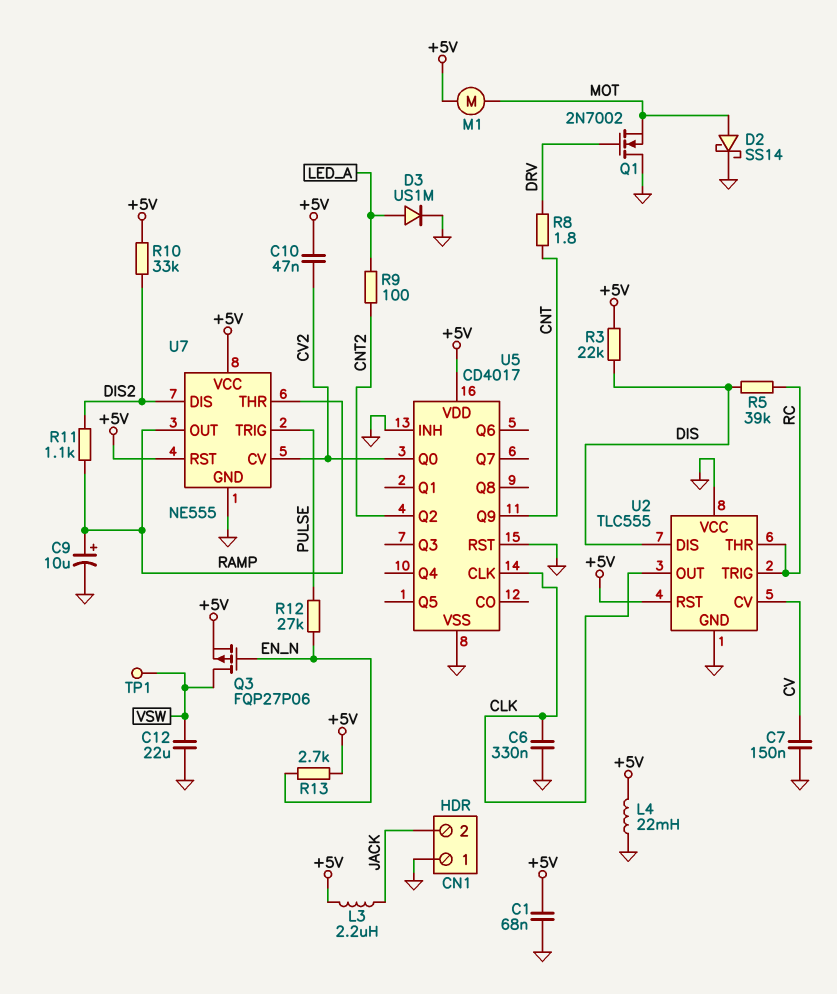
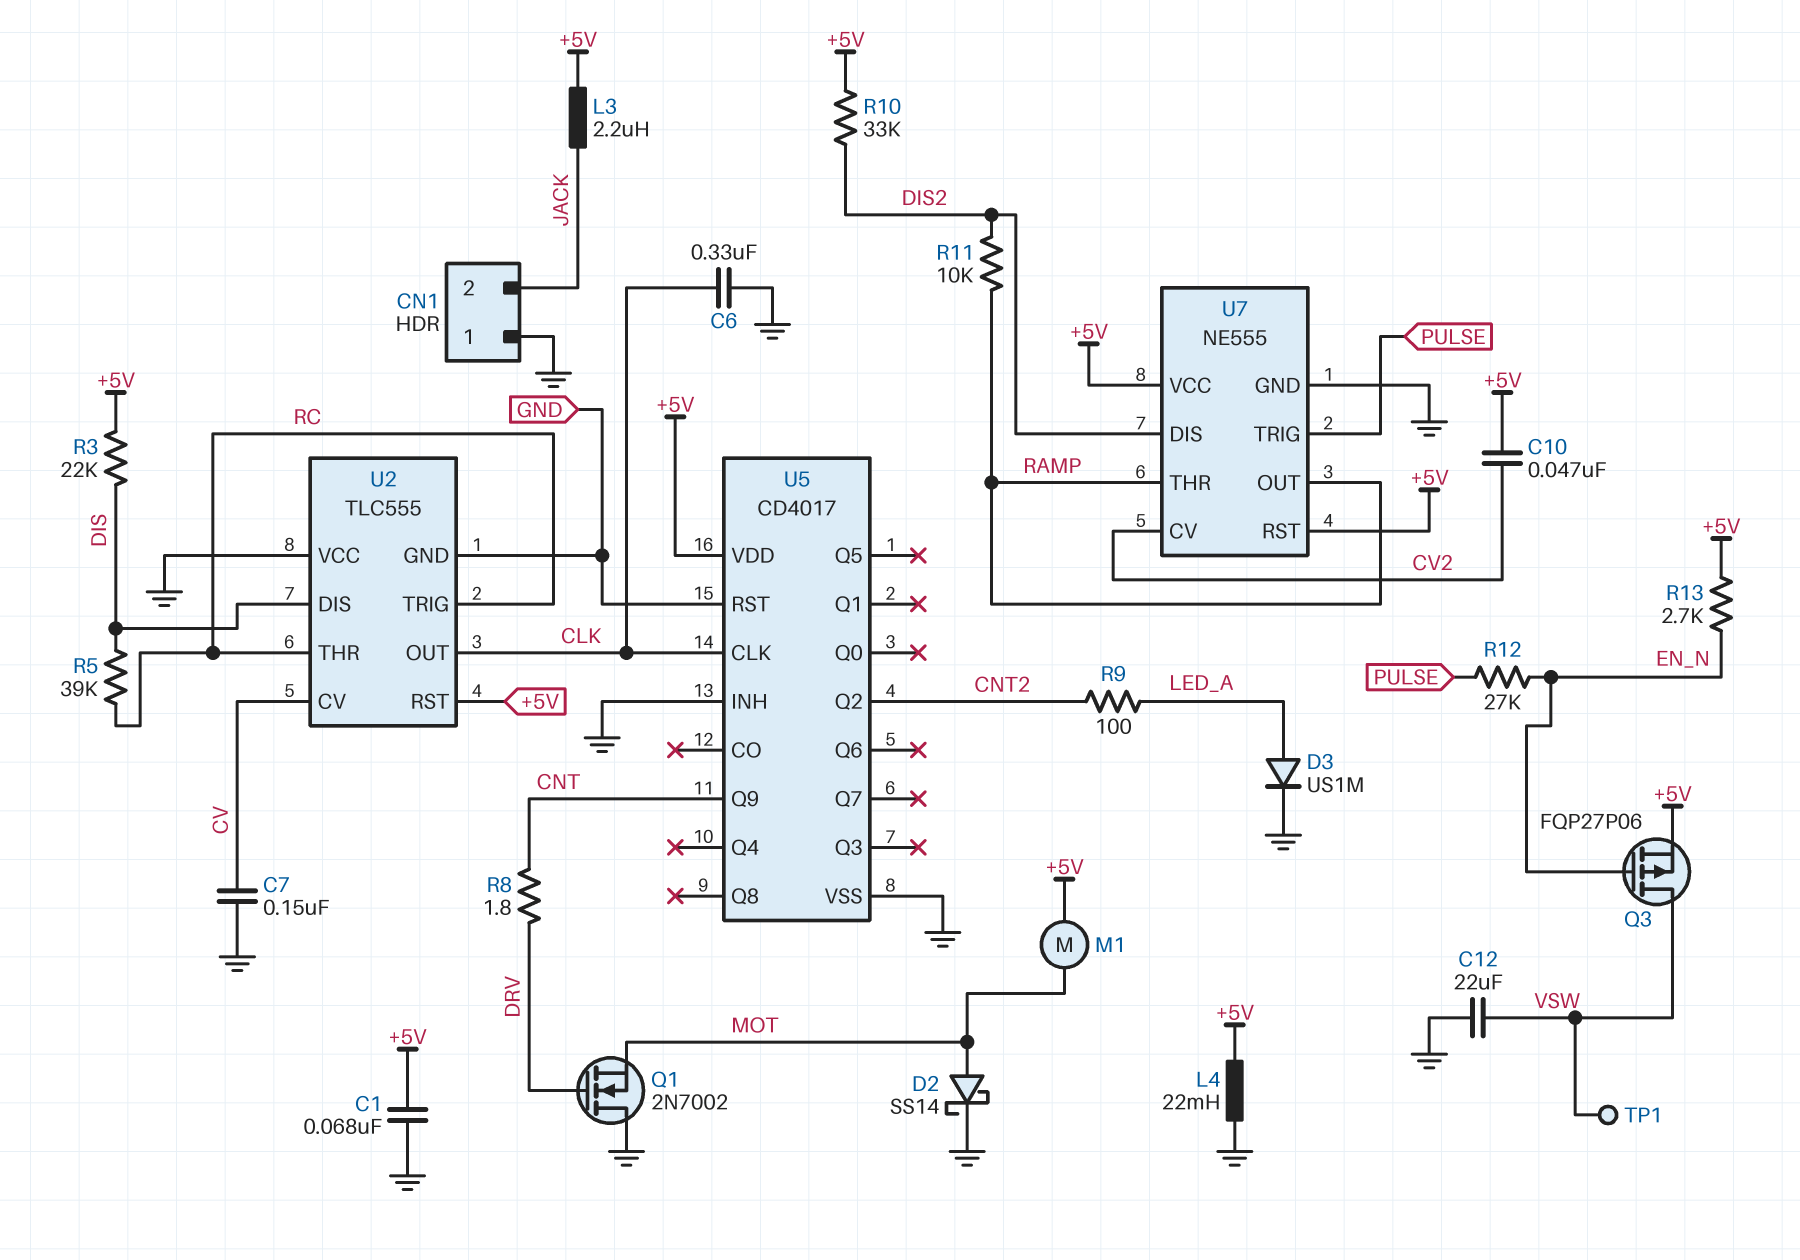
C9: 10uF (plus RAMP, minus GND) -> none
R11: 1.1k (DIS2, RAMP) -> 10k (DIS2, RAMP)
U5 pin Q0: CV2 -> none

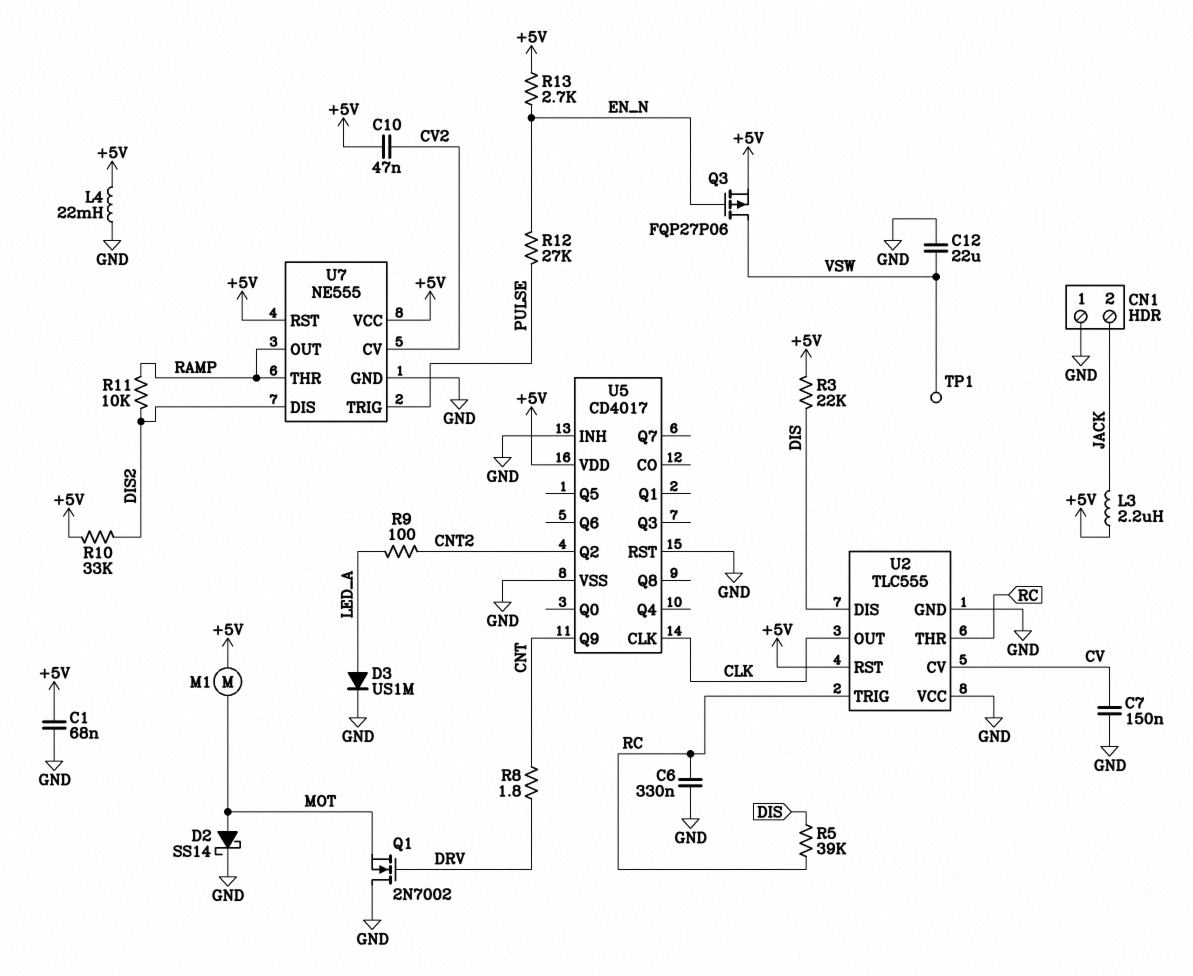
C6: 330nF (CLK, GND) -> 330nF (GND, RC)

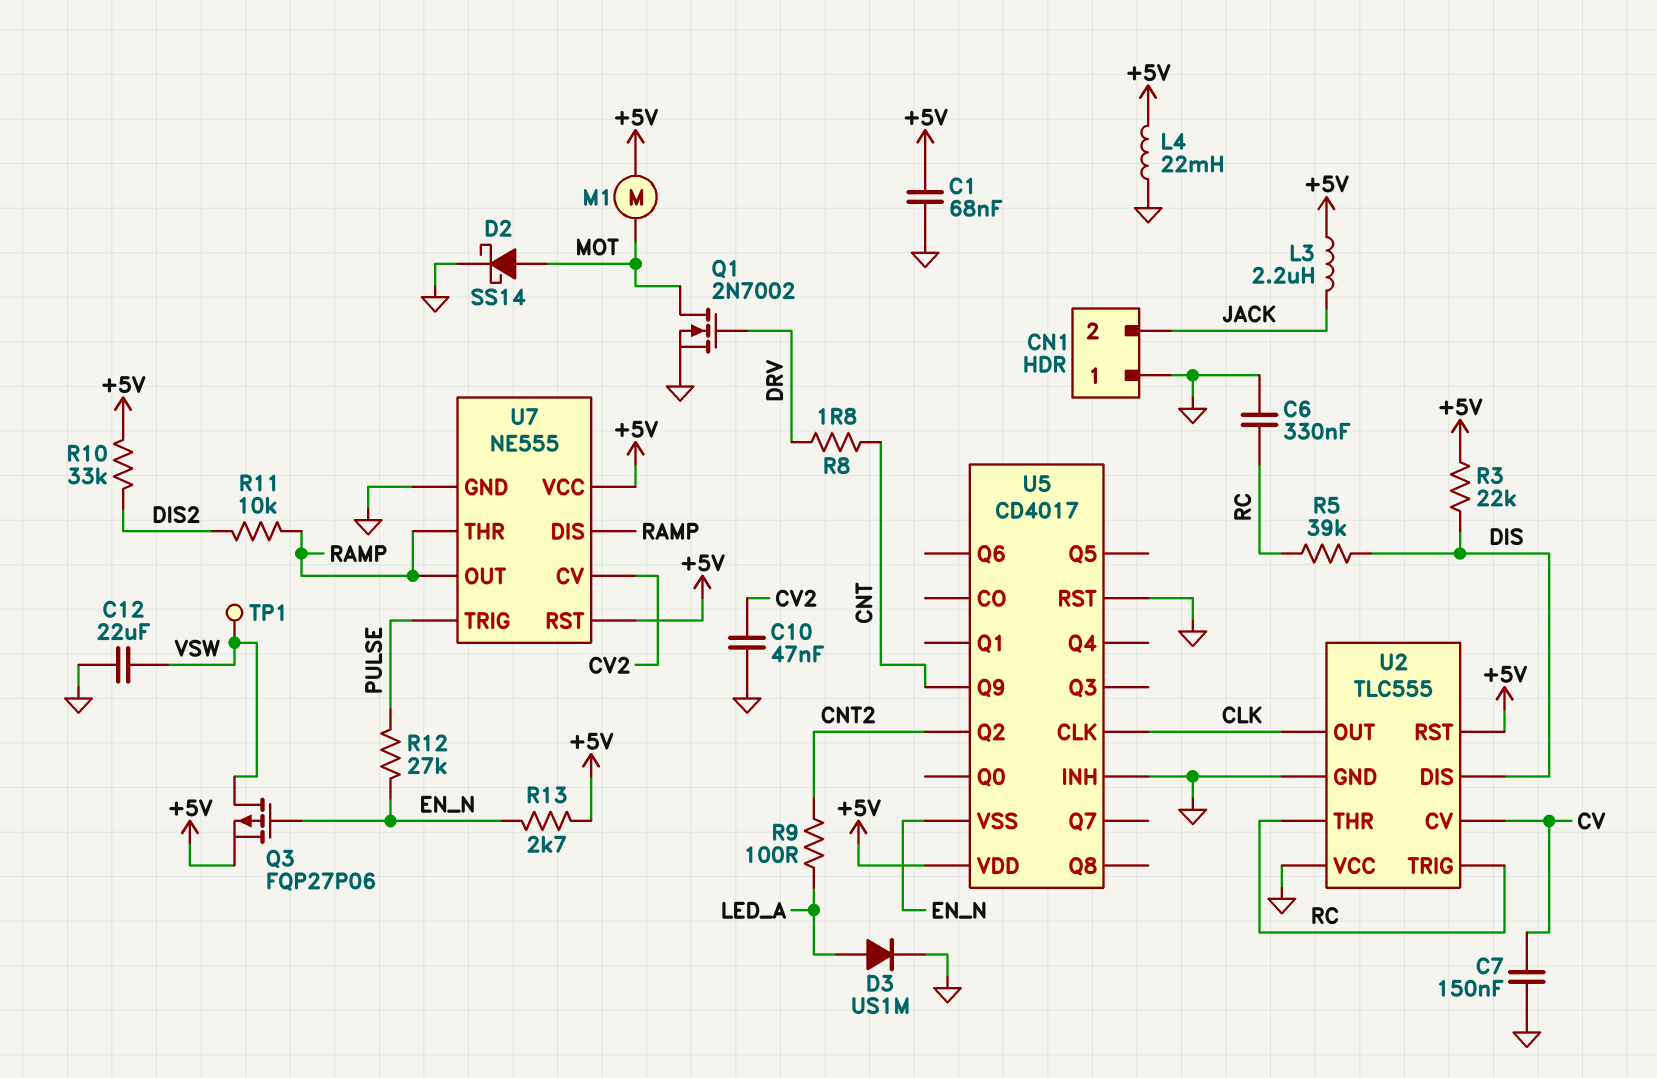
C10: 47nF (+5V, CV2) -> 47nF (CV2, GND)
Q1: NMOS 2N7002 (G DRV, D GND, S MOT) -> NMOS 2N7002 (G DRV, D MOT, S GND)
U5 pin VSS: GND -> EN_N
U7 pin DIS: DIS2 -> RAMP

